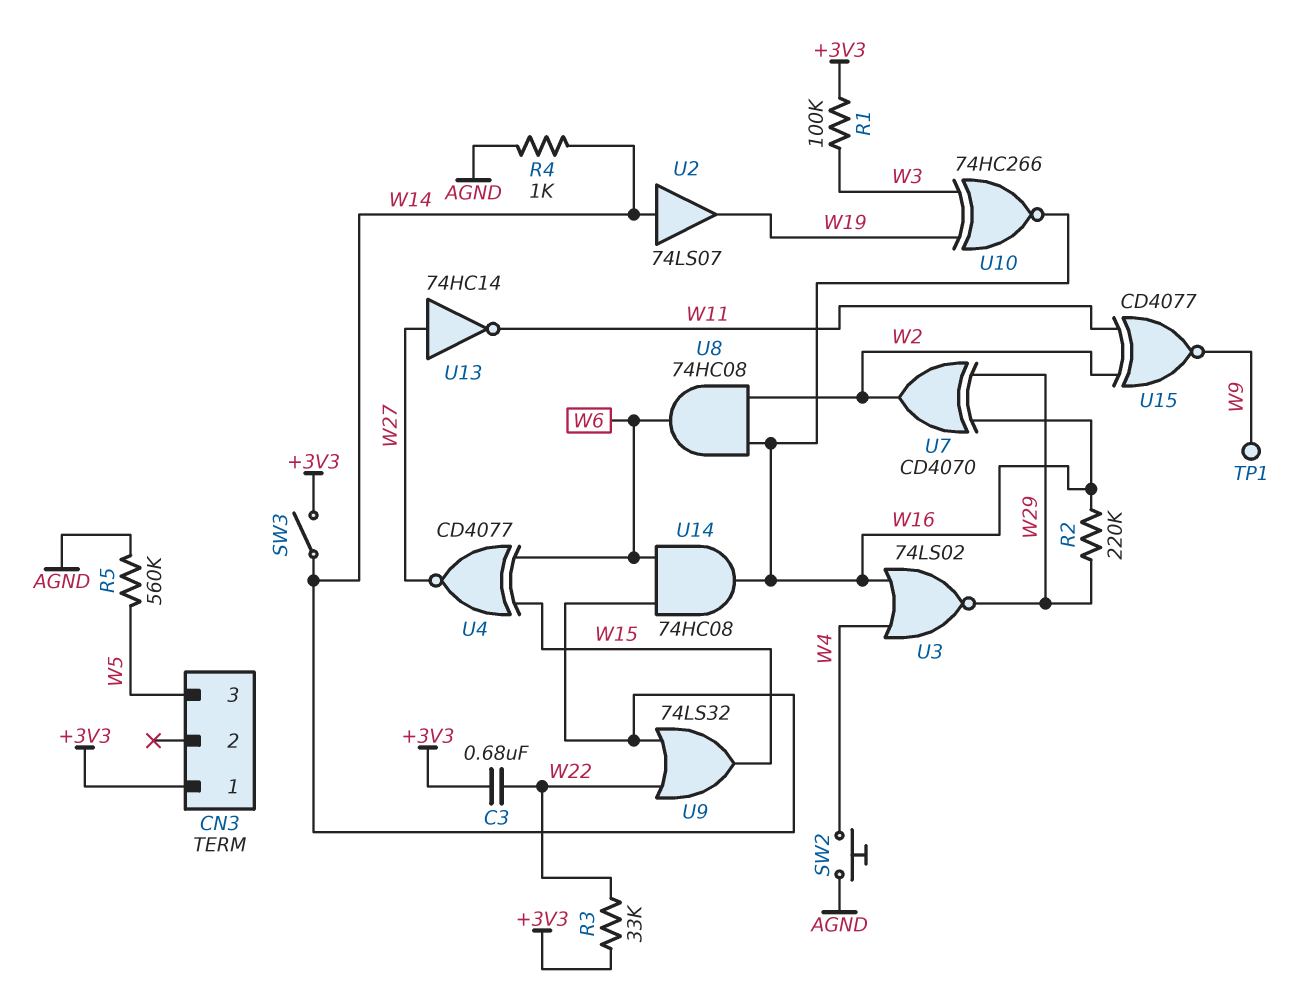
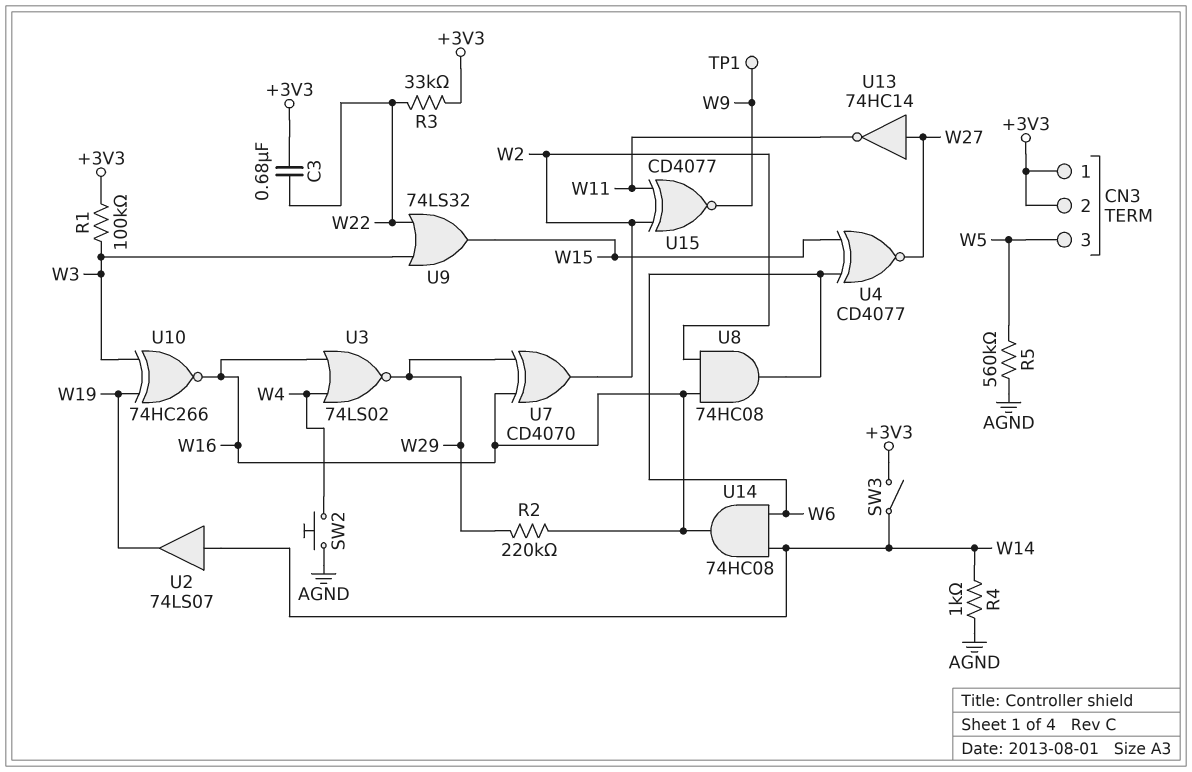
CN3 pin 2: none -> +3V3
U9: OR 74LS32 (in W14, in W22, out W15) -> OR 74LS32 (in W3, in W22, out W15)

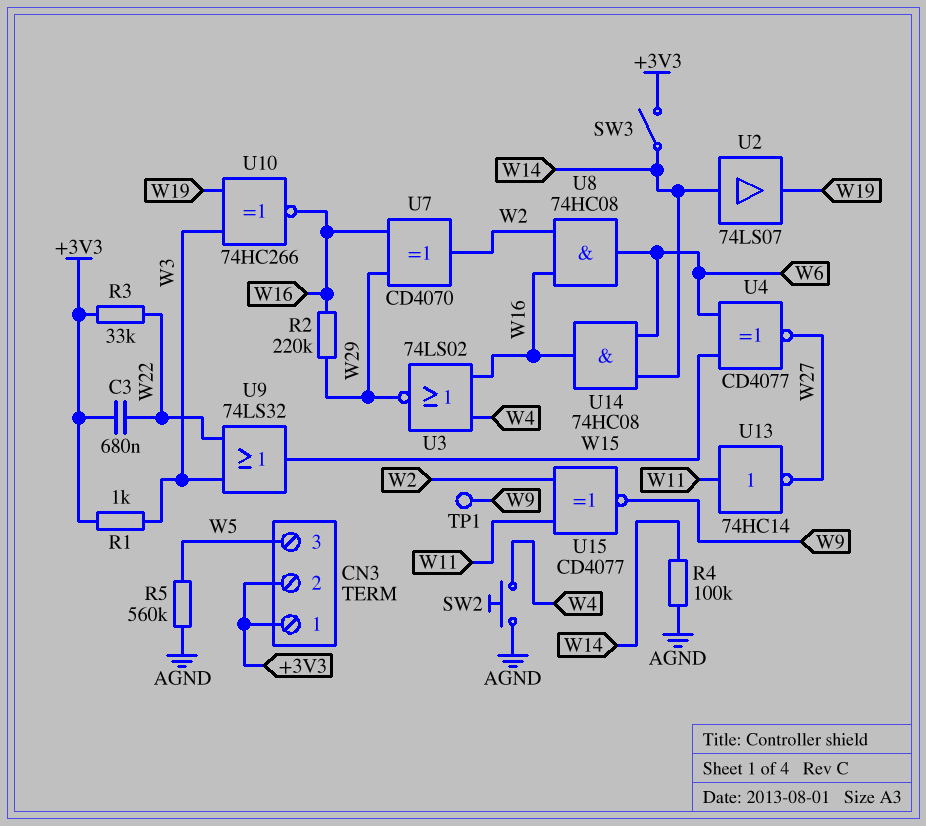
R1: 100k (+3V3, W3) -> 1k (+3V3, W3)
R4: 1k (AGND, W14) -> 100k (AGND, W14)
U13: NOT 74HC14 (in W27, out W11) -> NOT 74HC14 (in W11, out W27)

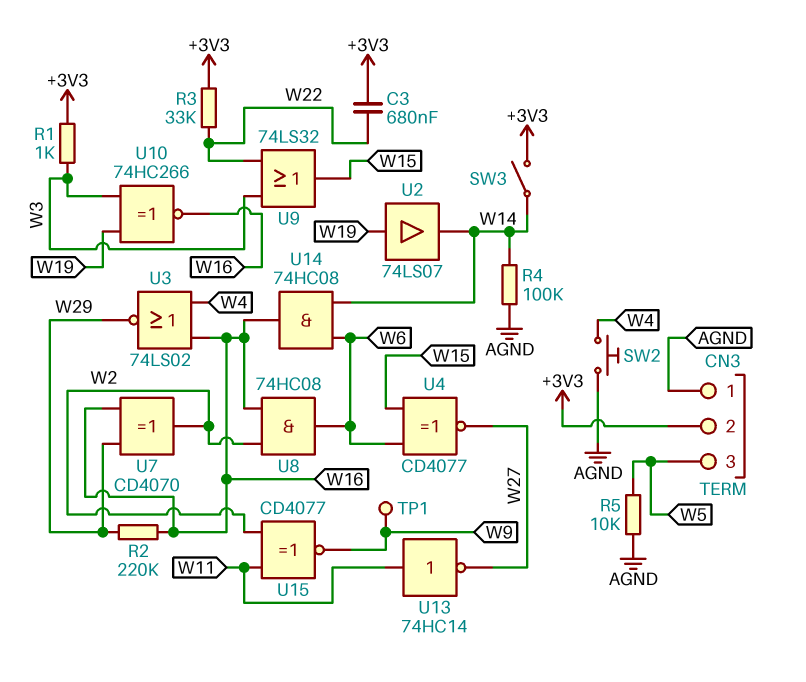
CN3 pin 1: +3V3 -> AGND
R5: 560k (AGND, W5) -> 10k (AGND, W5)
U2: buffer 74LS07 (in W14, out W19) -> buffer 74LS07 (in W19, out W14)

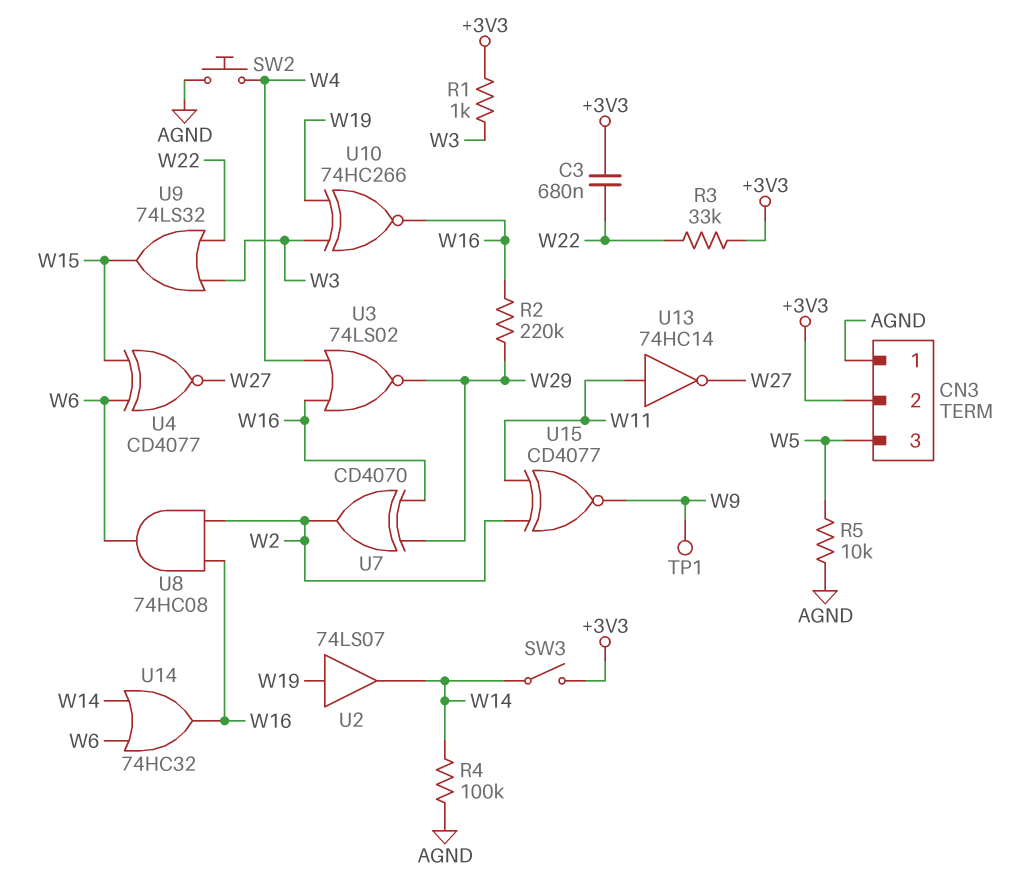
U14: AND 74HC08 (in W6, in W14, out W16) -> OR 74HC32 (in W6, in W14, out W16)

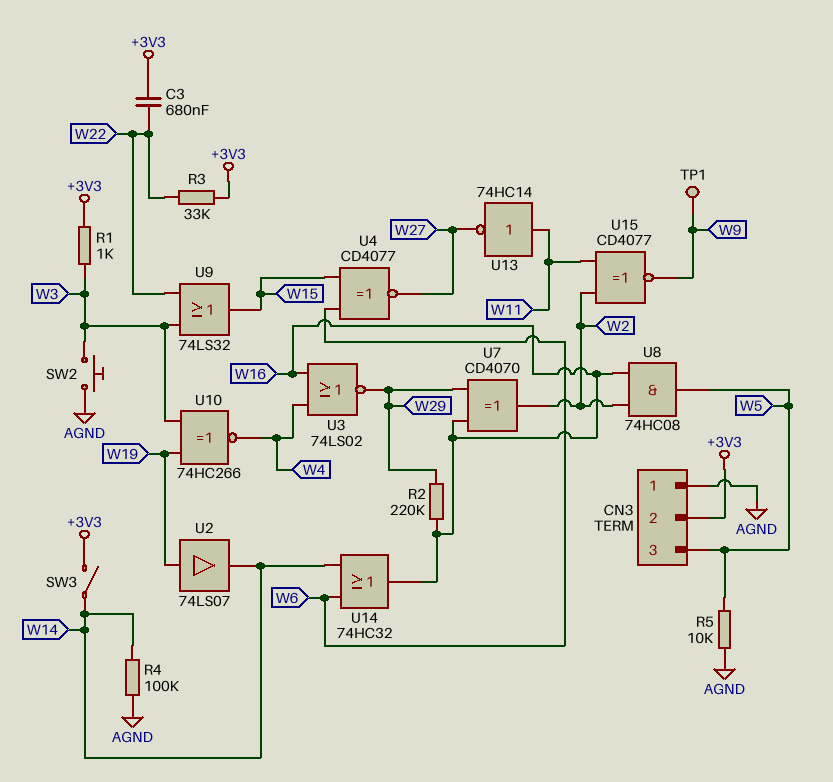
SW2: button (AGND, W4) -> button (AGND, W3)
U8: AND 74HC08 (in W2, in W16, out W6) -> AND 74HC08 (in W2, in W16, out W5)
U10: XNOR 74HC266 (in W3, in W19, out W16) -> XNOR 74HC266 (in W3, in W19, out W4)

